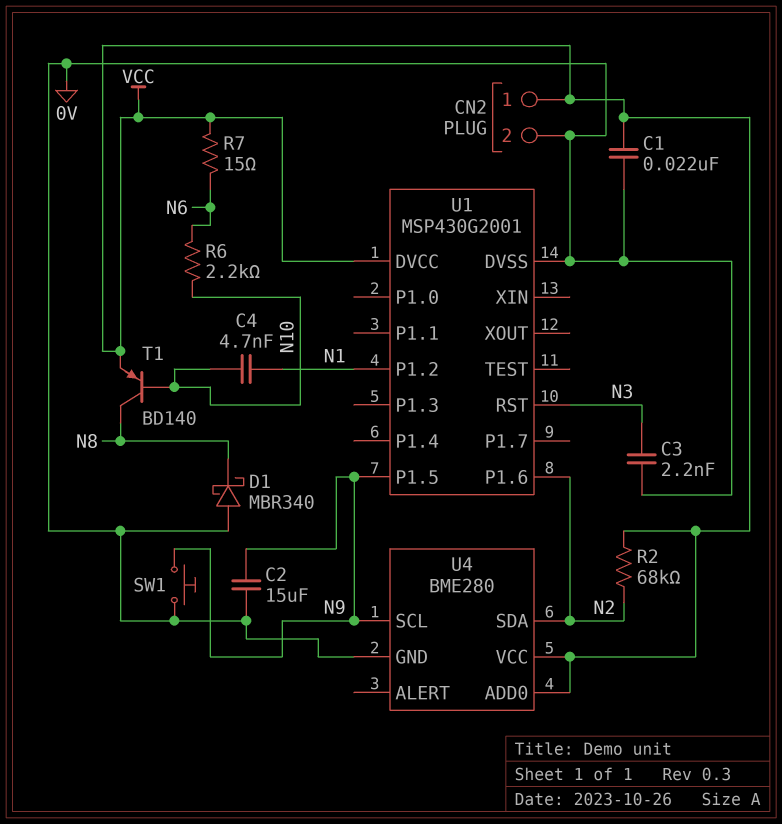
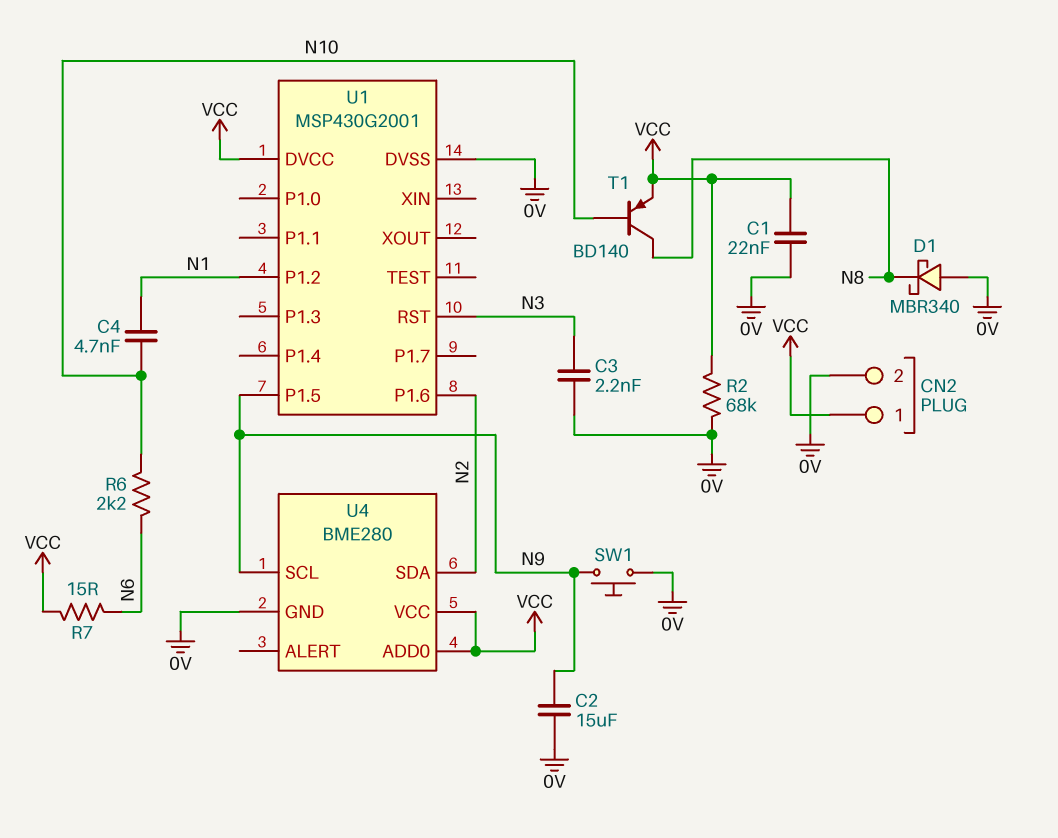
R2: 68k (N2, VCC) -> 68k (0V, VCC)

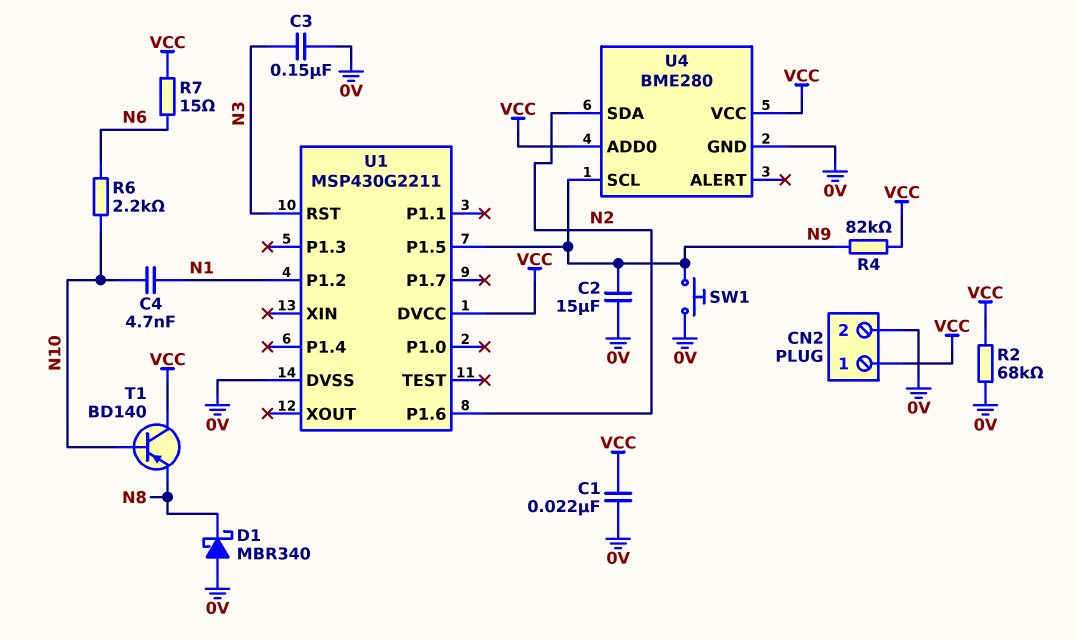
C3: 2.2nF (0V, N3) -> 150nF (0V, N3)
R4: none -> 82k (N9, VCC)
T1: PNP BD140 (B N10, C N8, E VCC) -> PNP BD140 (B N10, C VCC, E N8)
U1: MSP430G2001 -> MSP430G2211

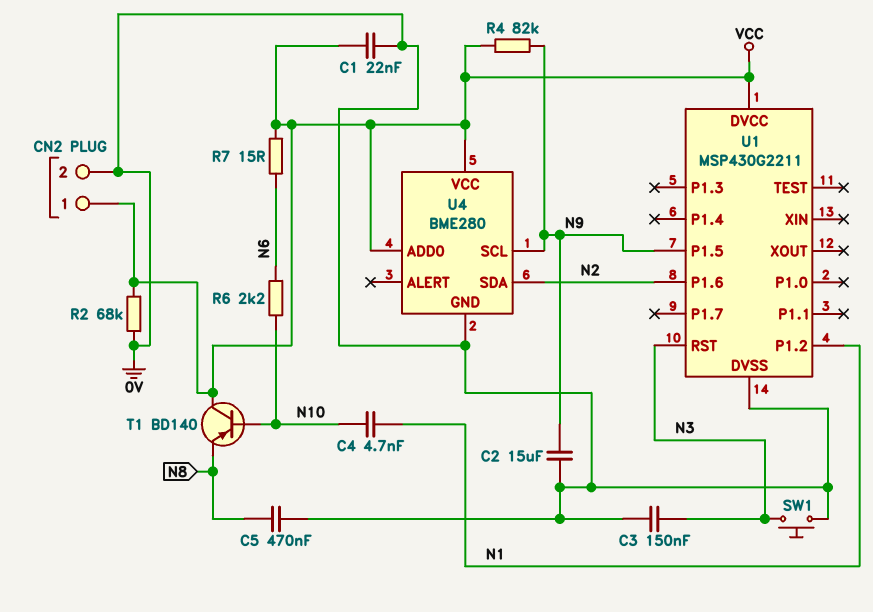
C5: none -> 470nF (0V, N8)
D1: schottky MBR340 (A 0V, K N8) -> none
SW1: button (0V, N9) -> button (0V, N3)

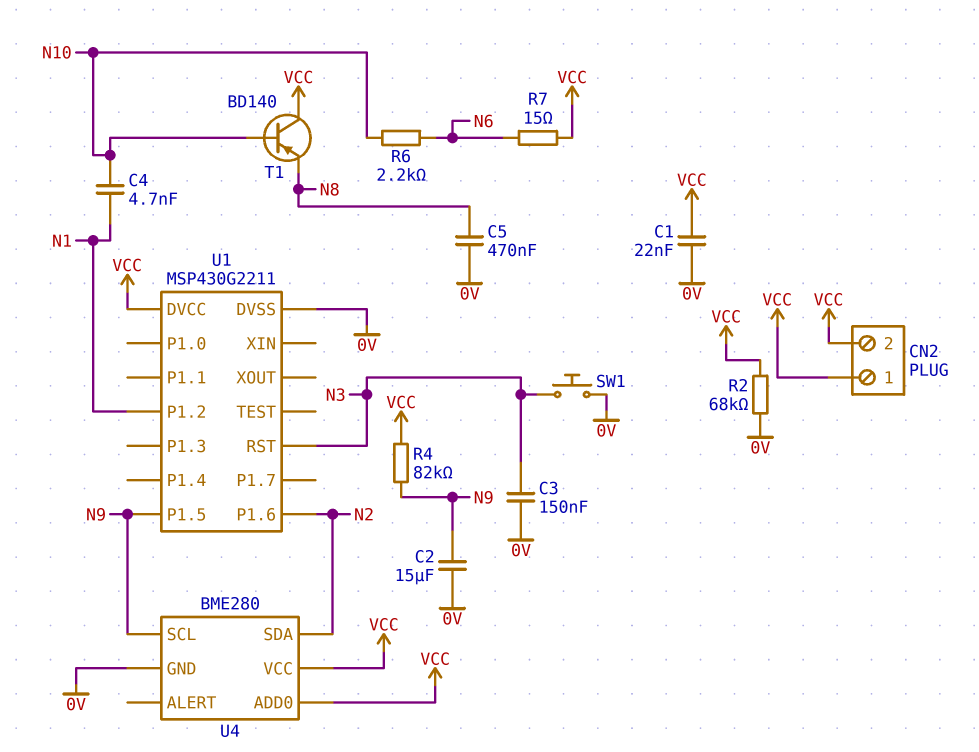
CN2 pin 2: 0V -> VCC

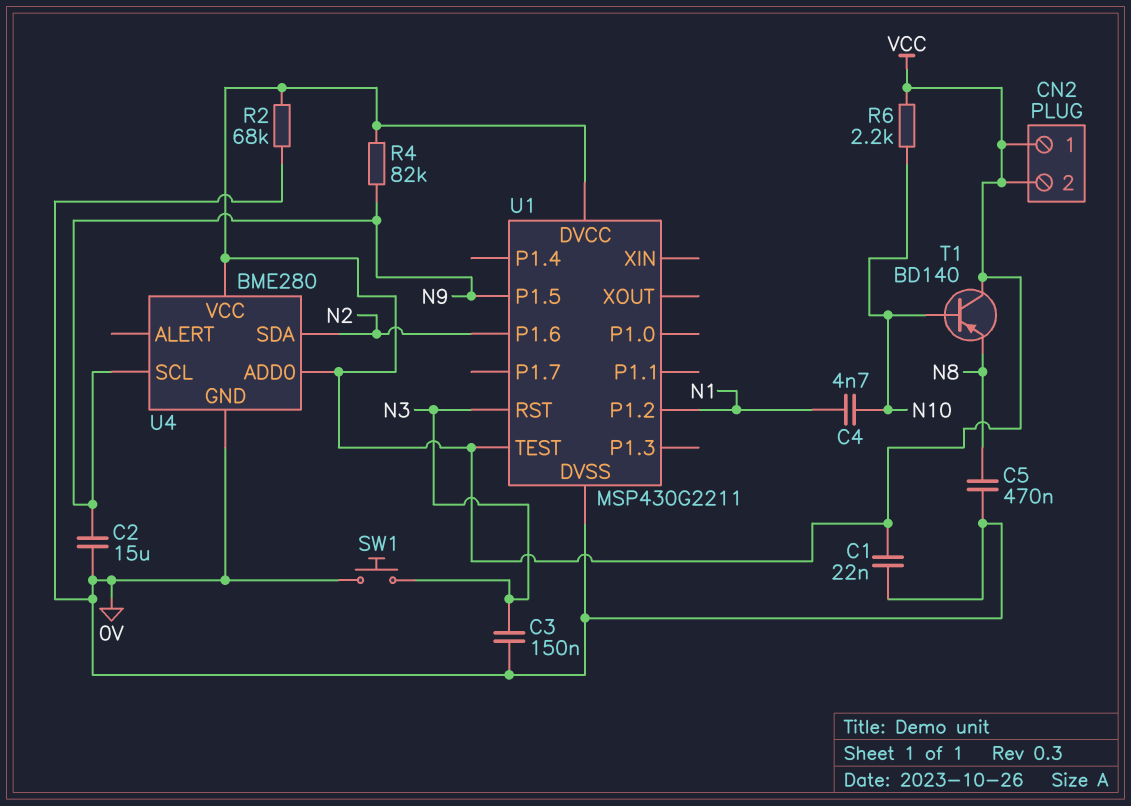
R6: 2.2k (N6, N10) -> 2.2k (N10, VCC)
R7: 15 (N6, VCC) -> none
U1 pin TEST: none -> VCC

